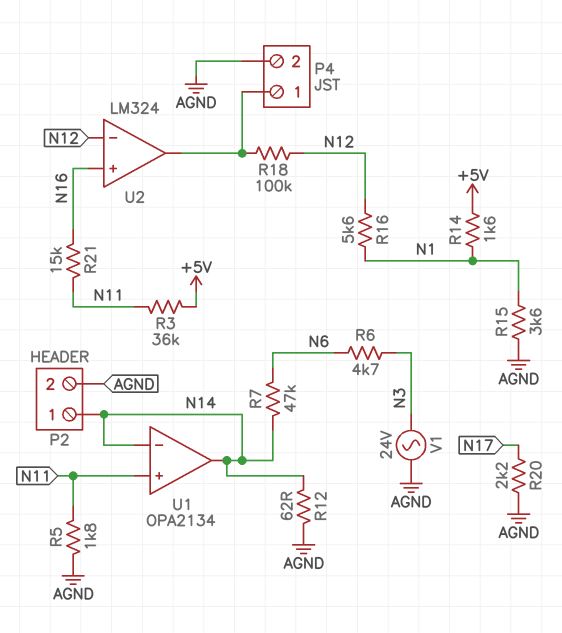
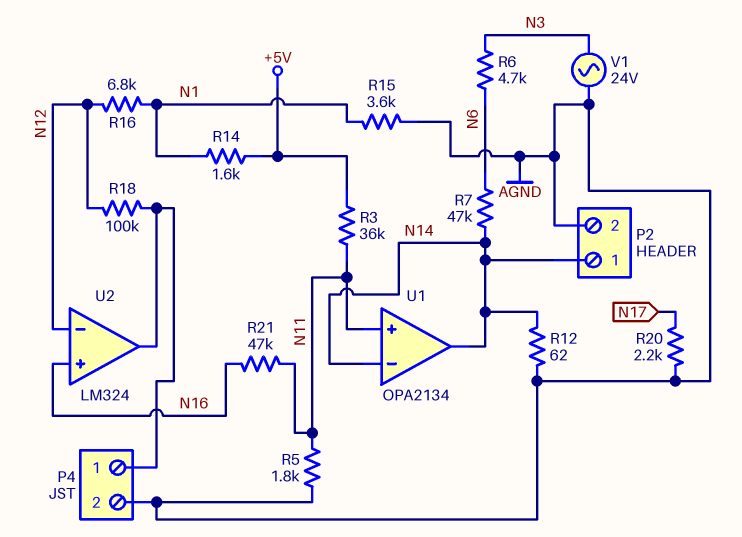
R16: 5.6k (N1, N12) -> 6.8k (N1, N12)
R21: 15k (N11, N16) -> 47k (N11, N16)

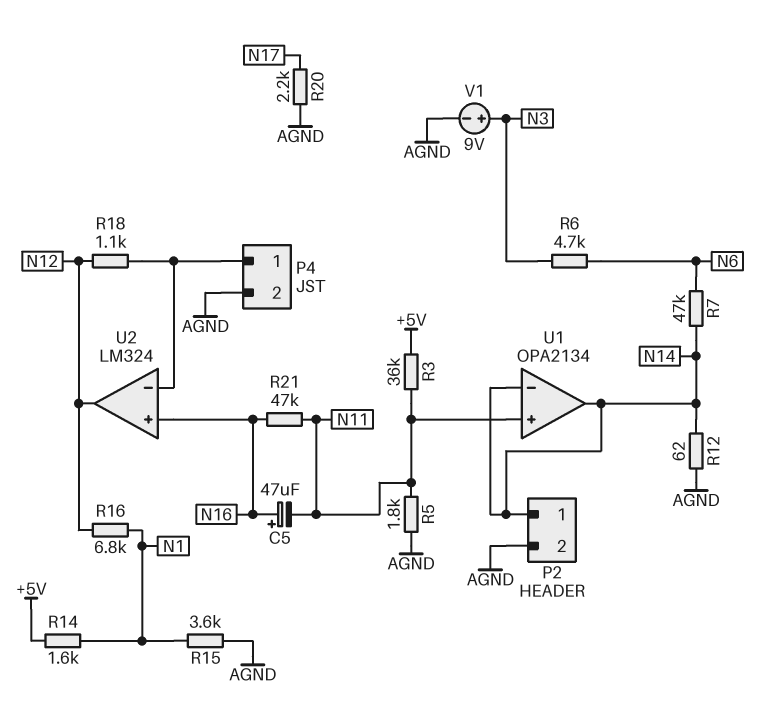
C5: none -> 47uF (plus N16, minus N11)
R18: 100k (N12, P4/1) -> 1.1k (N12, P4/1)
U2 pin in-: N12 -> P4/1
U2 pin out: P4/1 -> N12
V1: AC 24V (AGND, N3) -> 9V (plus N3, minus AGND)

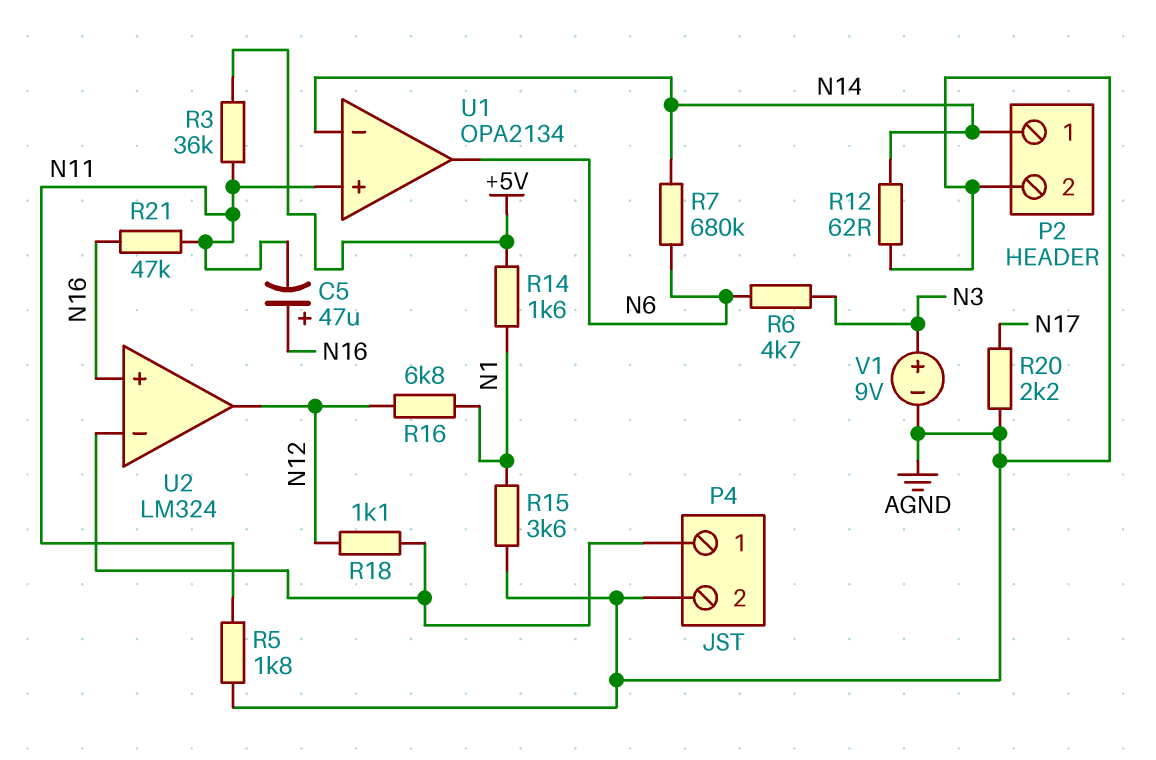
R7: 47k (N6, N14) -> 680k (N6, N14)
U1 pin out: N14 -> N6

